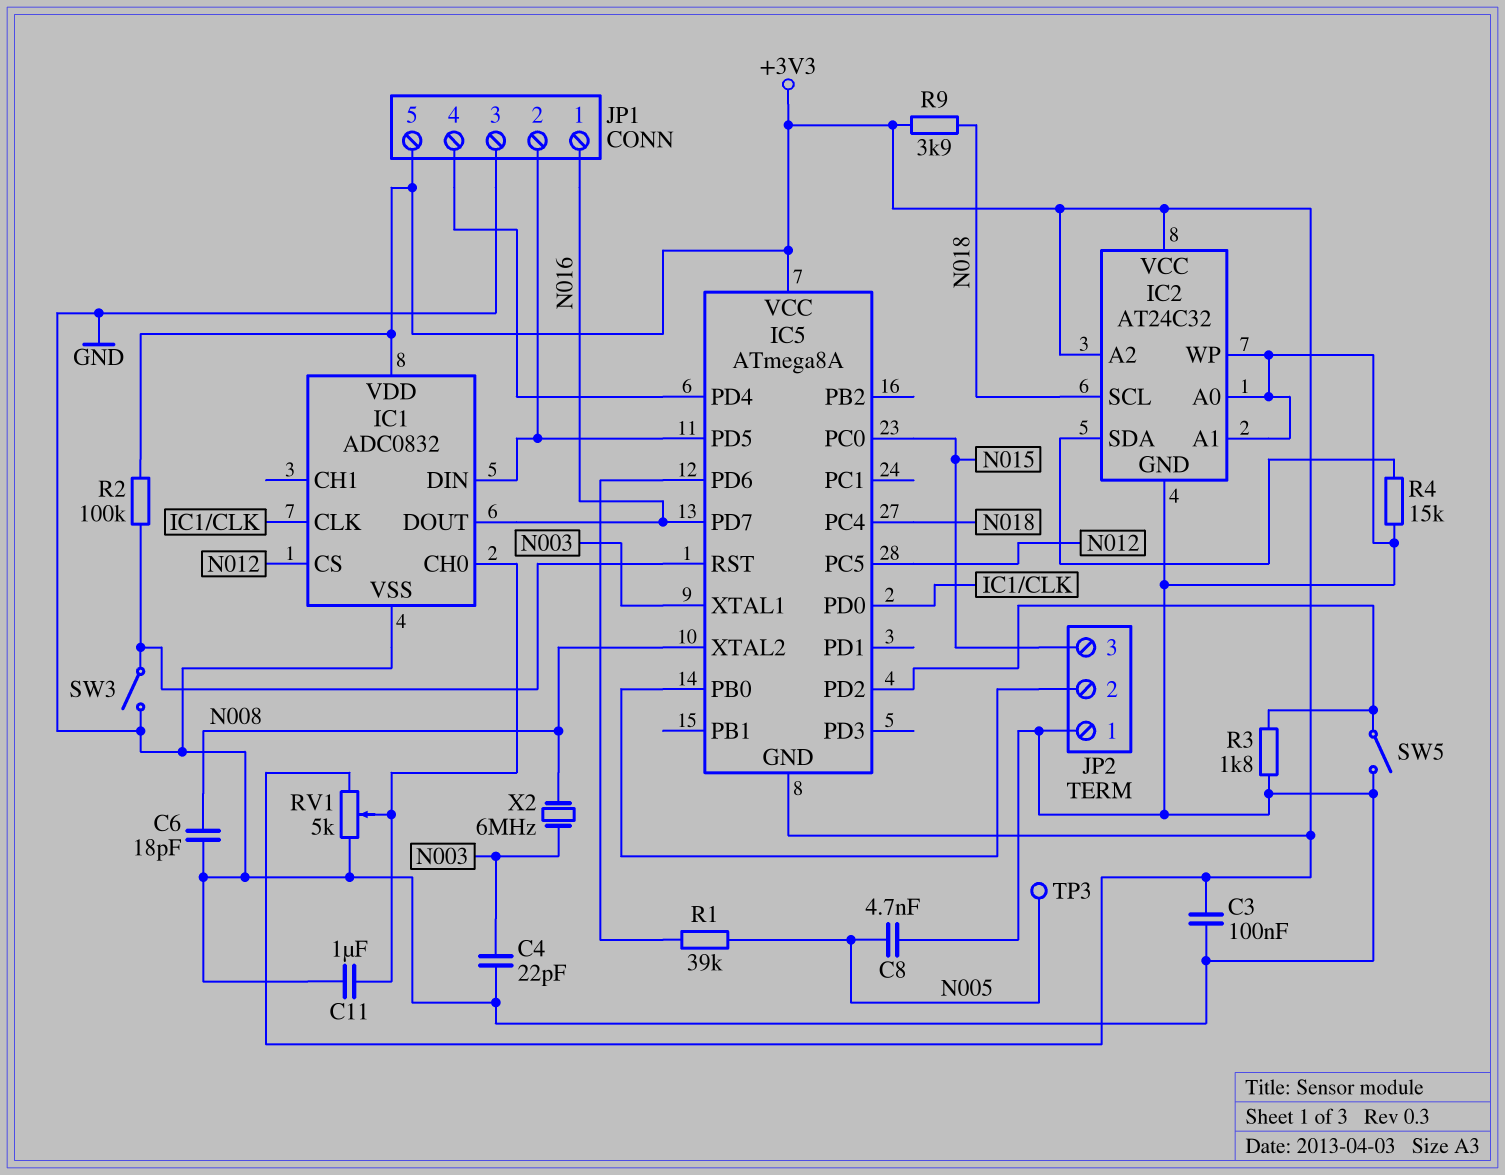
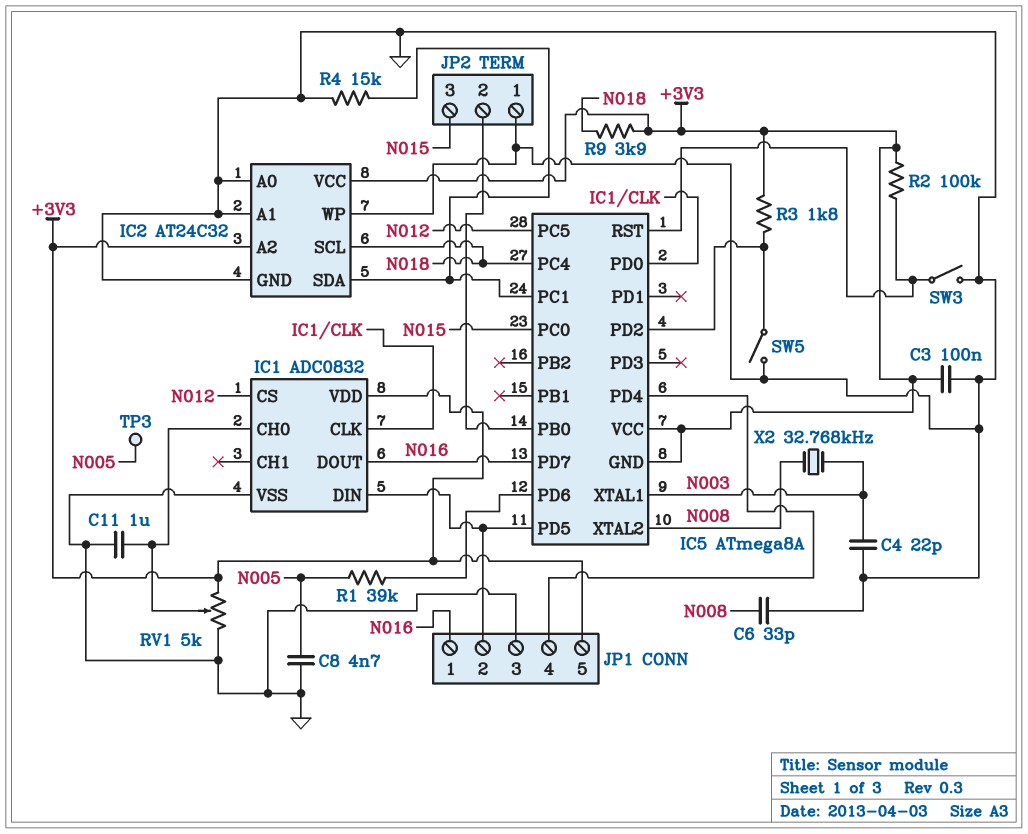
C6: 18pF (GND, N008) -> 33pF (GND, N008)
IC5 pin PC1: none -> IC2/SDA
R3: 1.8k (GND, IC5/PD2) -> 1.8k (+3V3, IC5/PD2)
X2: 6MHz (N003, N008) -> 32.768kHz (N003, N008)

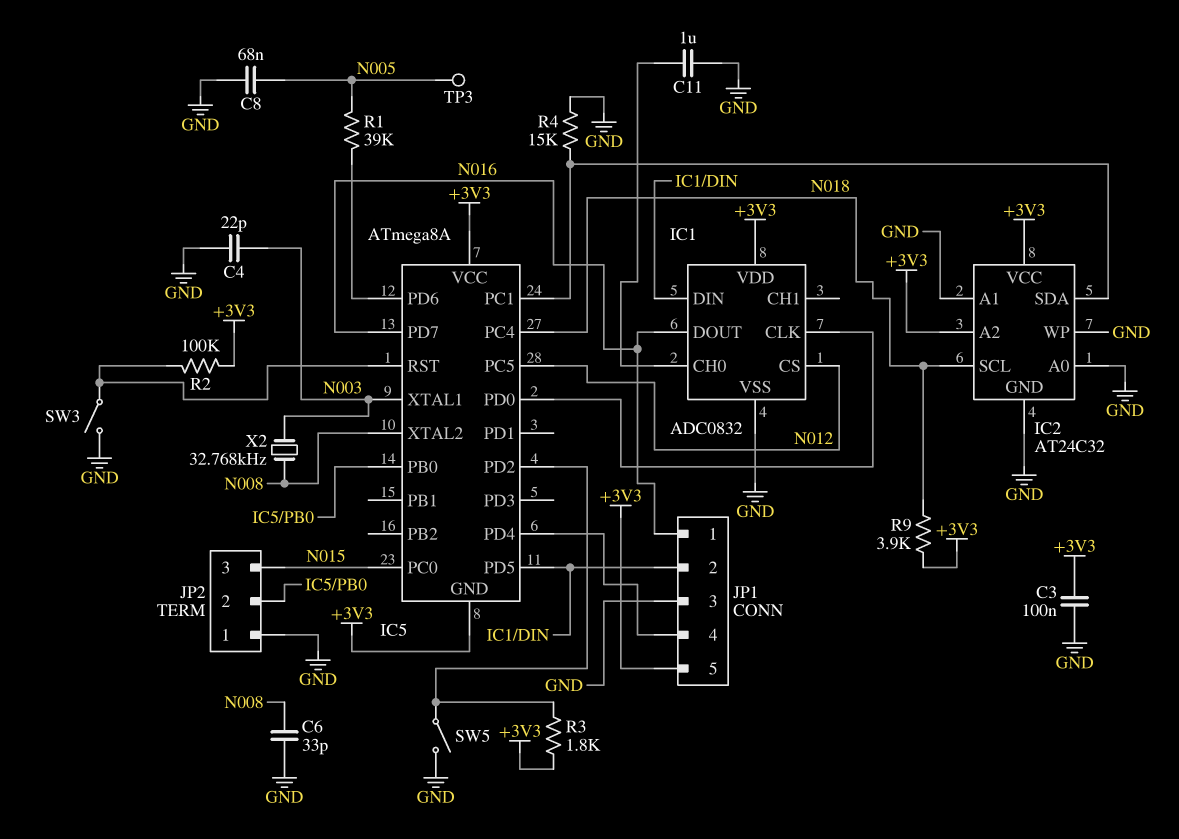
C8: 4.7nF (GND, N005) -> 68nF (GND, N005)
RV1: 5k (+3V3, GND, wiper IC1/CH0) -> none

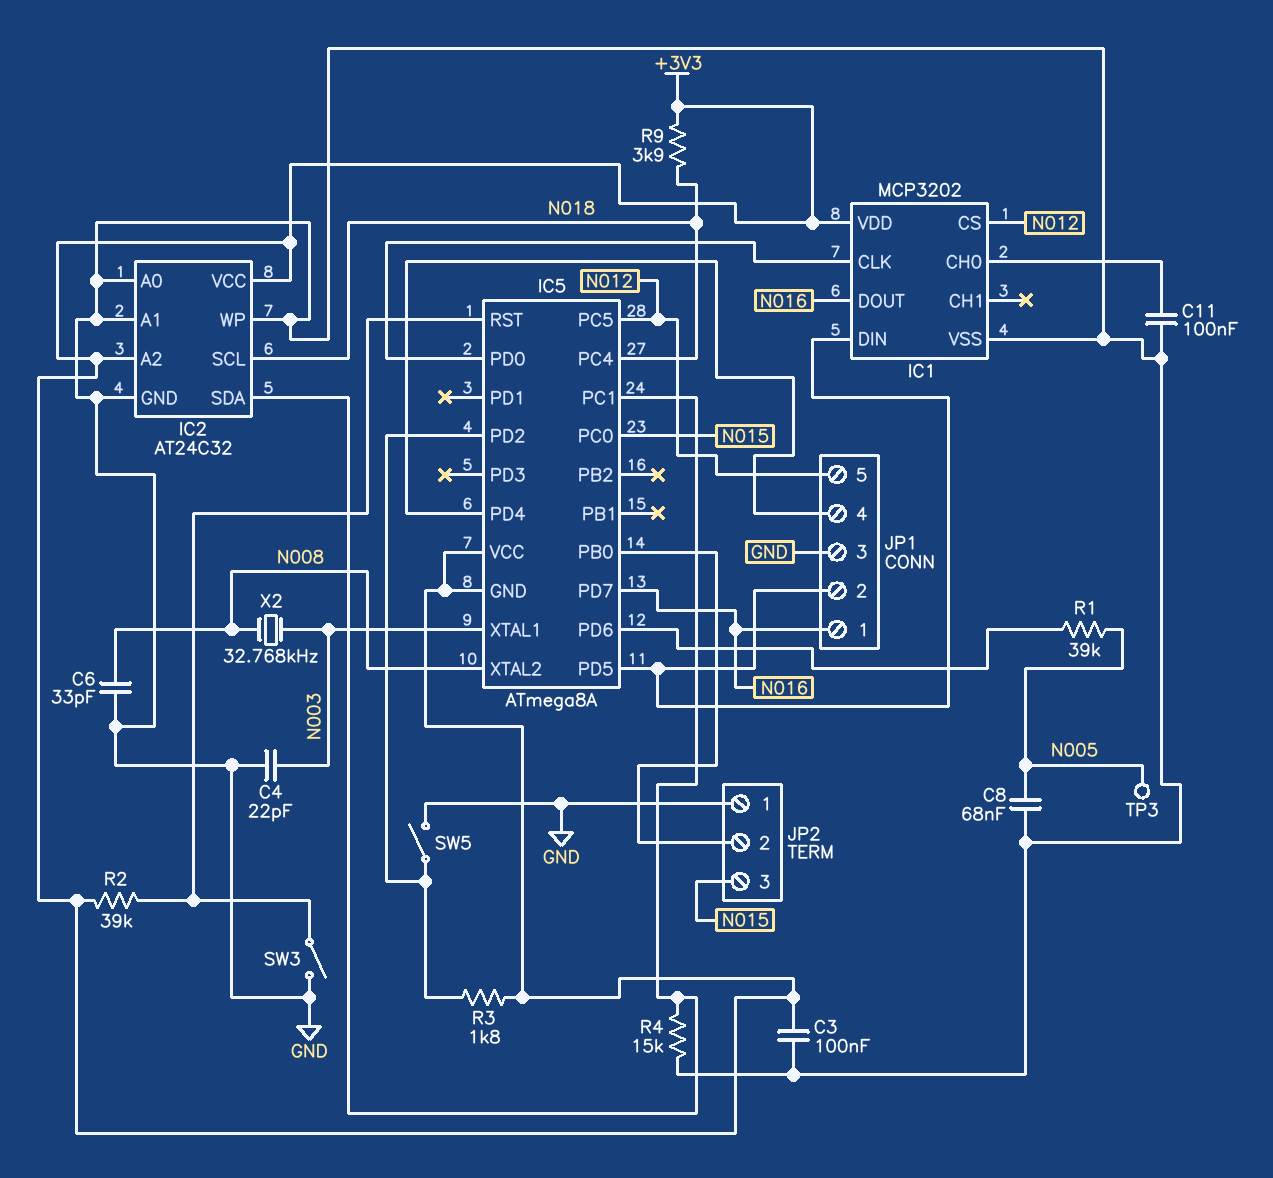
C11: 1uF (GND, IC1/CH0) -> 100nF (GND, IC1/CH0)
IC1: ADC0832 -> MCP3202
JP1 pin 5: +3V3 -> N012
R2: 100k (+3V3, IC5/RST) -> 39k (+3V3, IC5/RST)

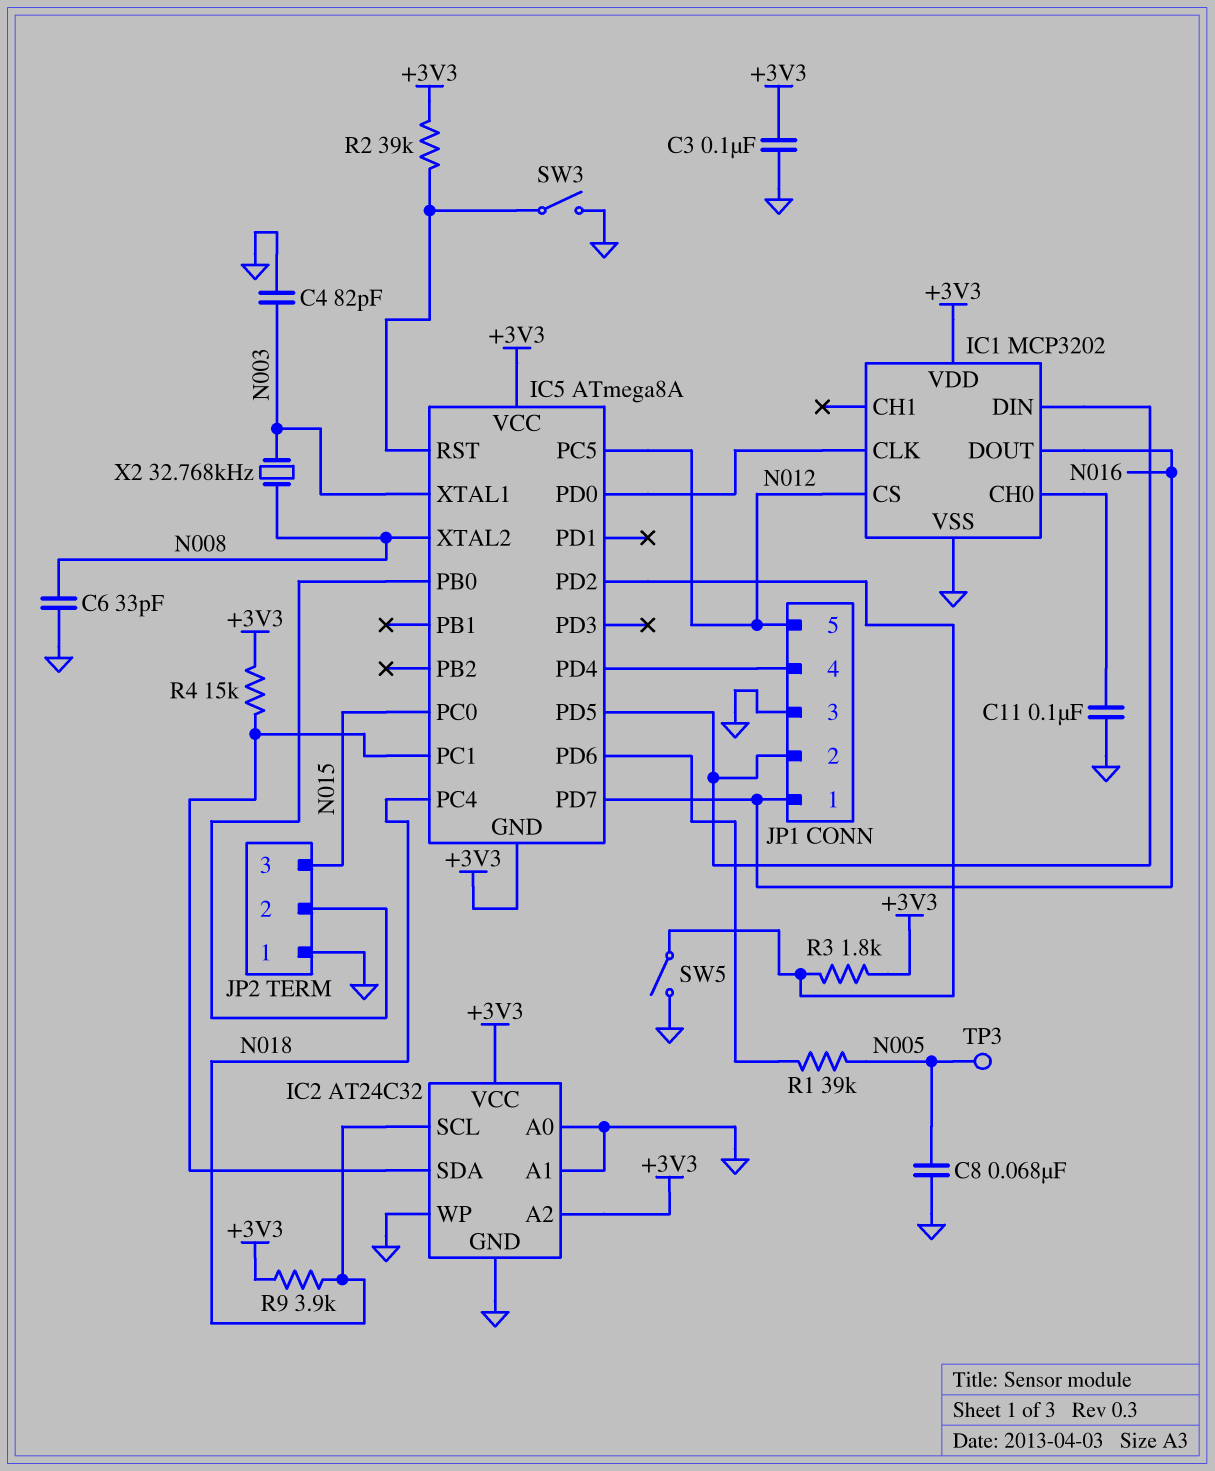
C4: 22pF (GND, N003) -> 82pF (GND, N003)
R4: 15k (GND, IC2/SDA) -> 15k (+3V3, IC2/SDA)

